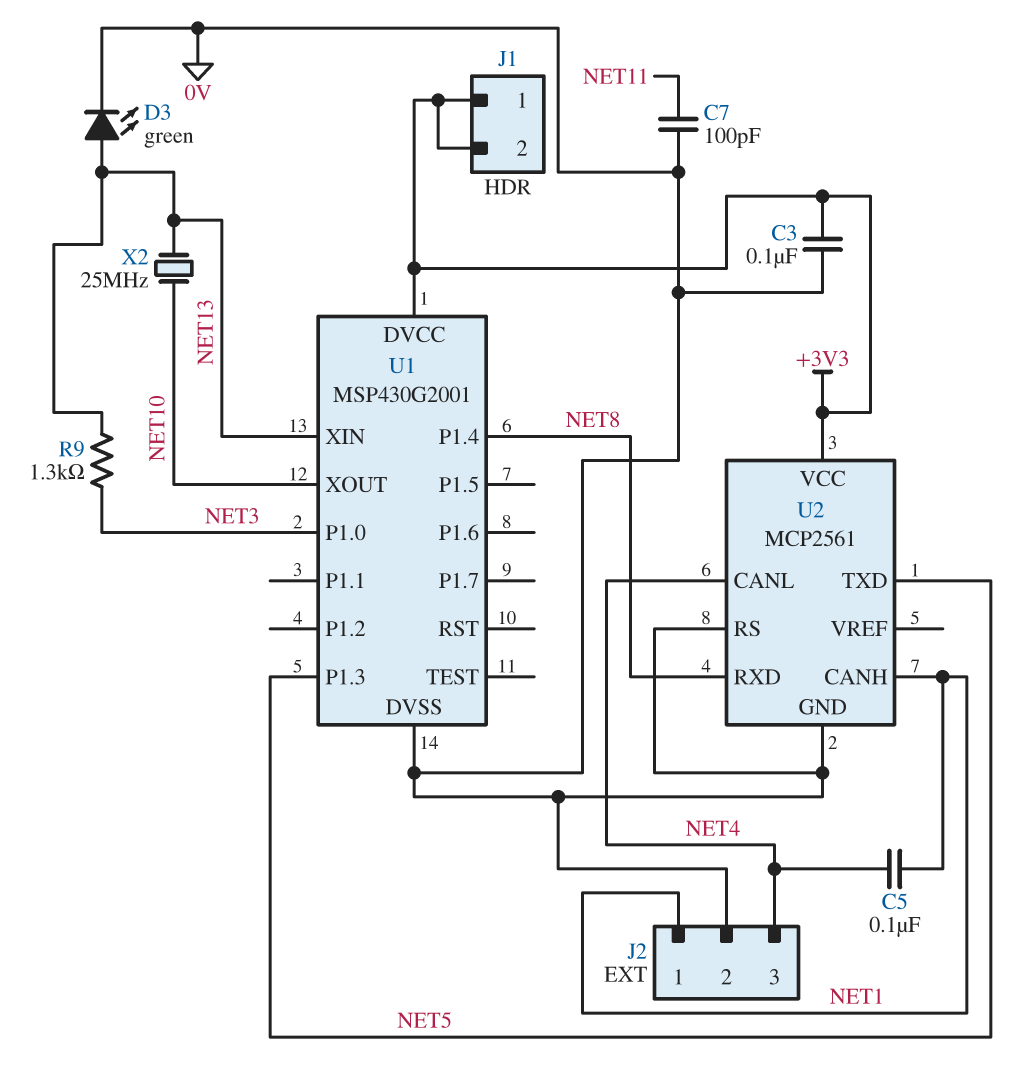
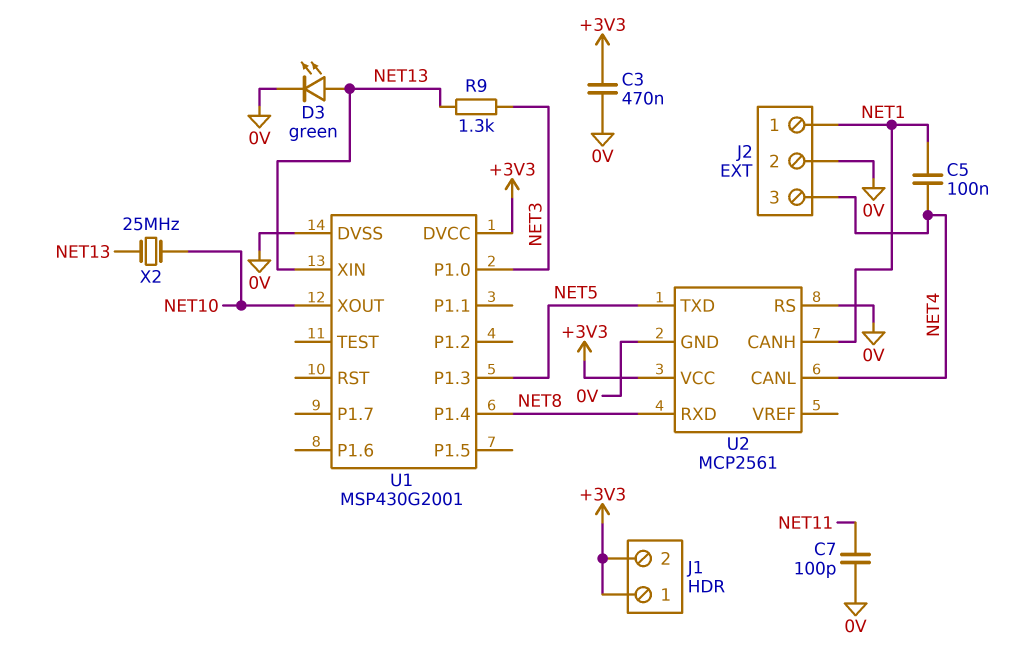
C3: 100nF (+3V3, 0V) -> 470nF (+3V3, 0V)

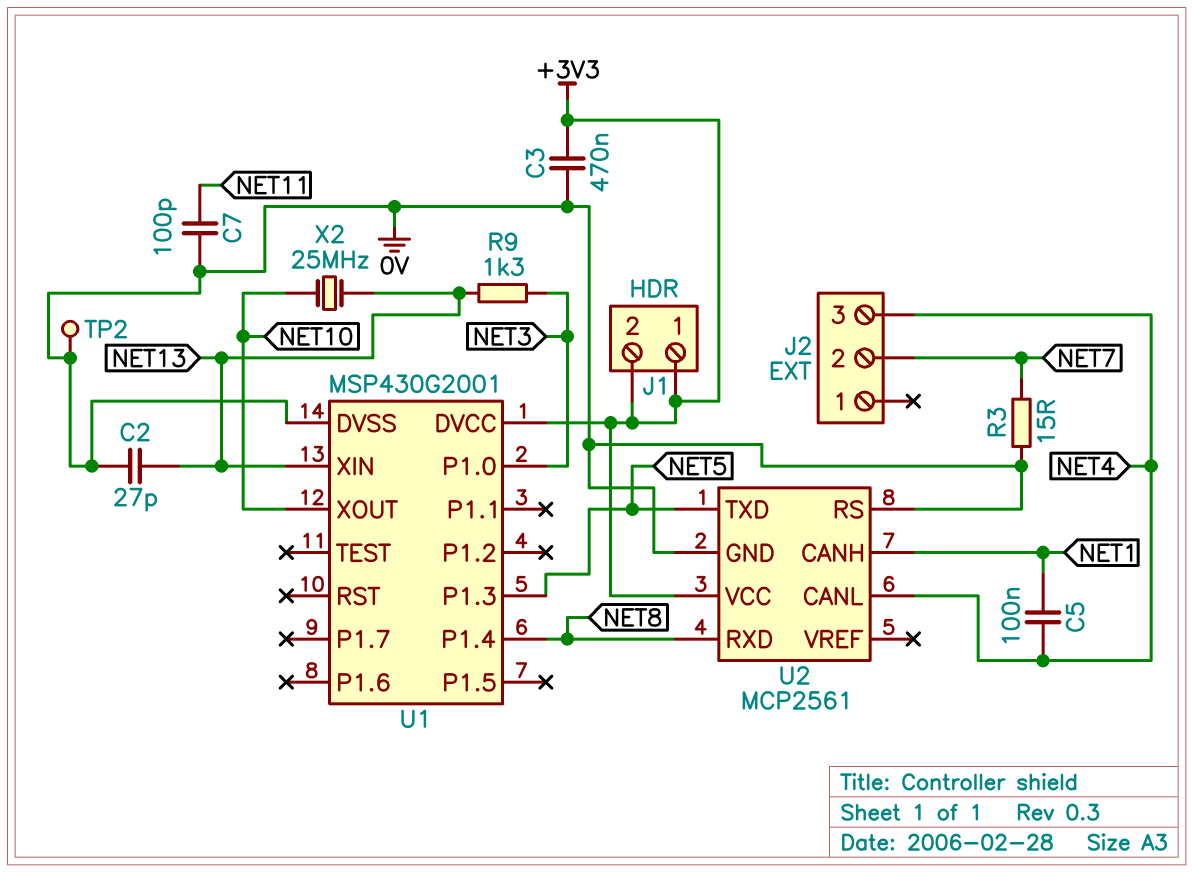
C2: none -> 27pF (0V, NET13)
D3: LED green (A NET13, K 0V) -> none
J2 pin 1: NET1 -> none
J2 pin 2: 0V -> NET7
R3: none -> 15 (0V, NET7)
TP2: none -> test point (0V)

